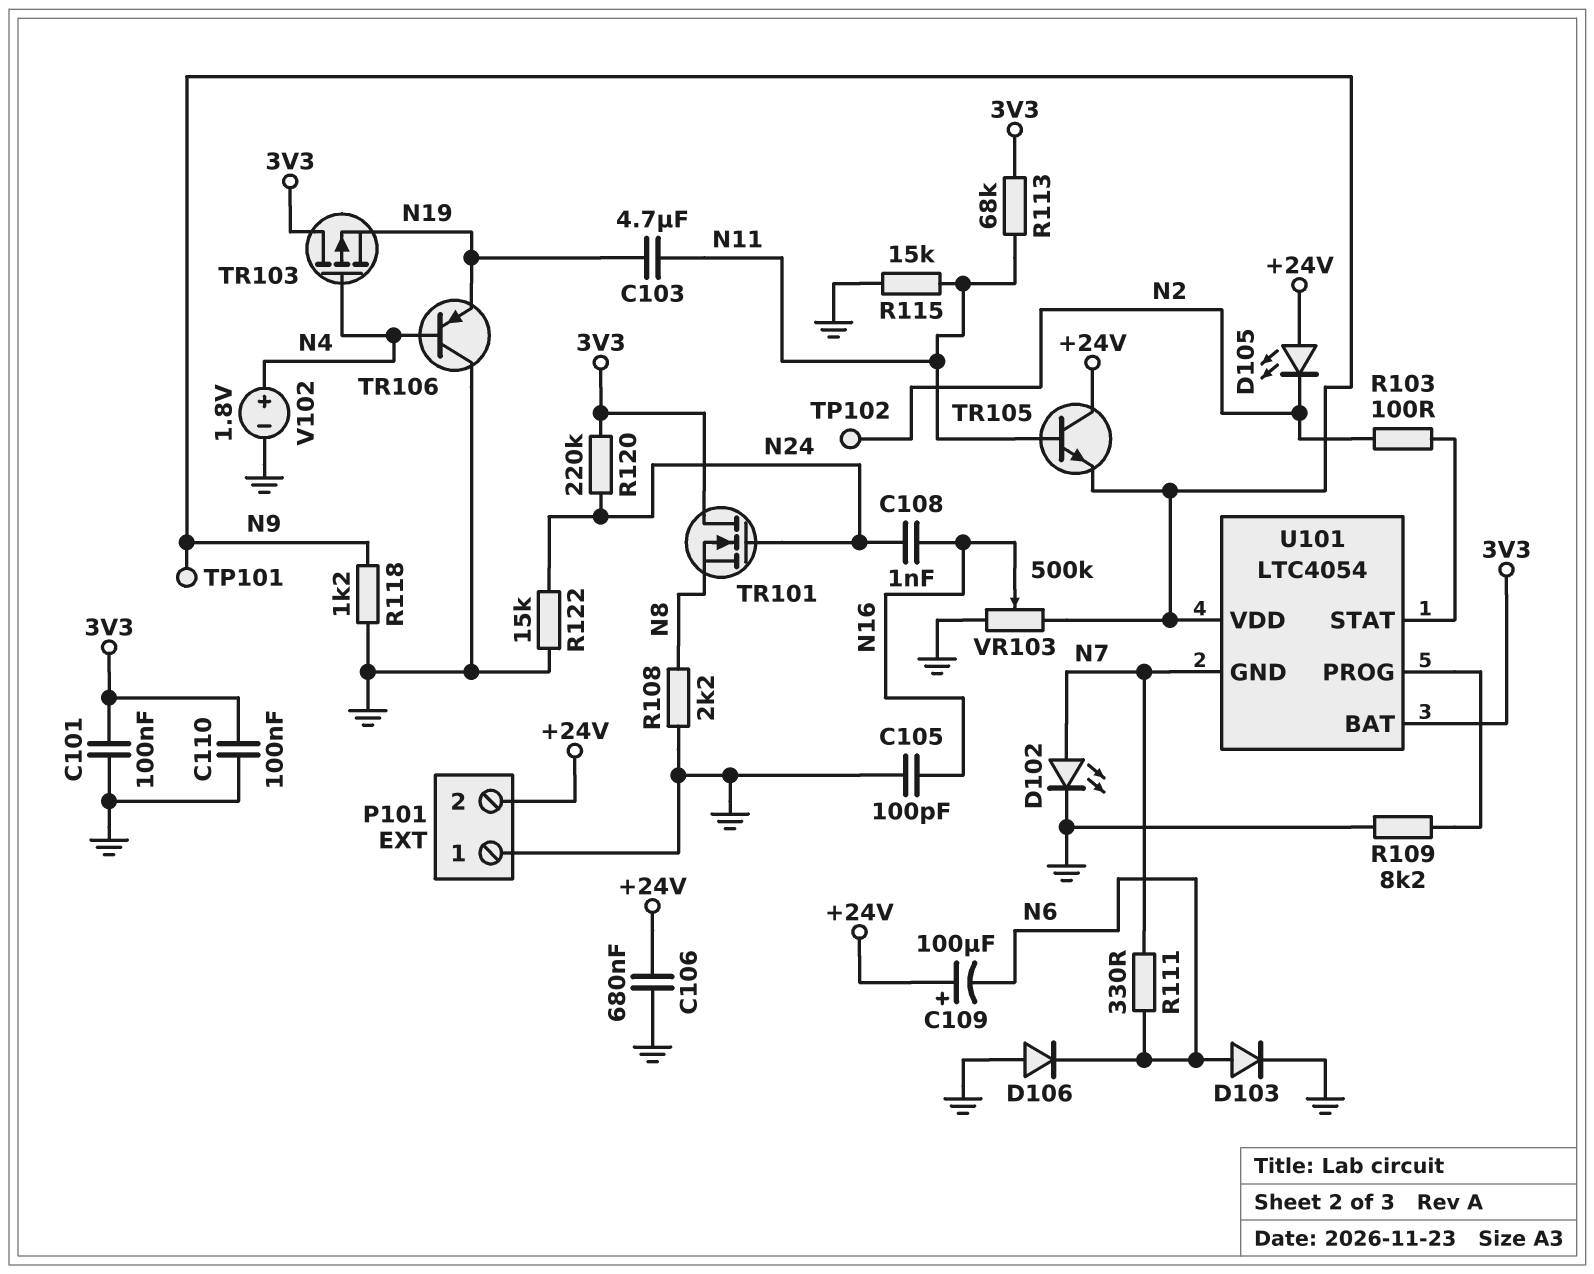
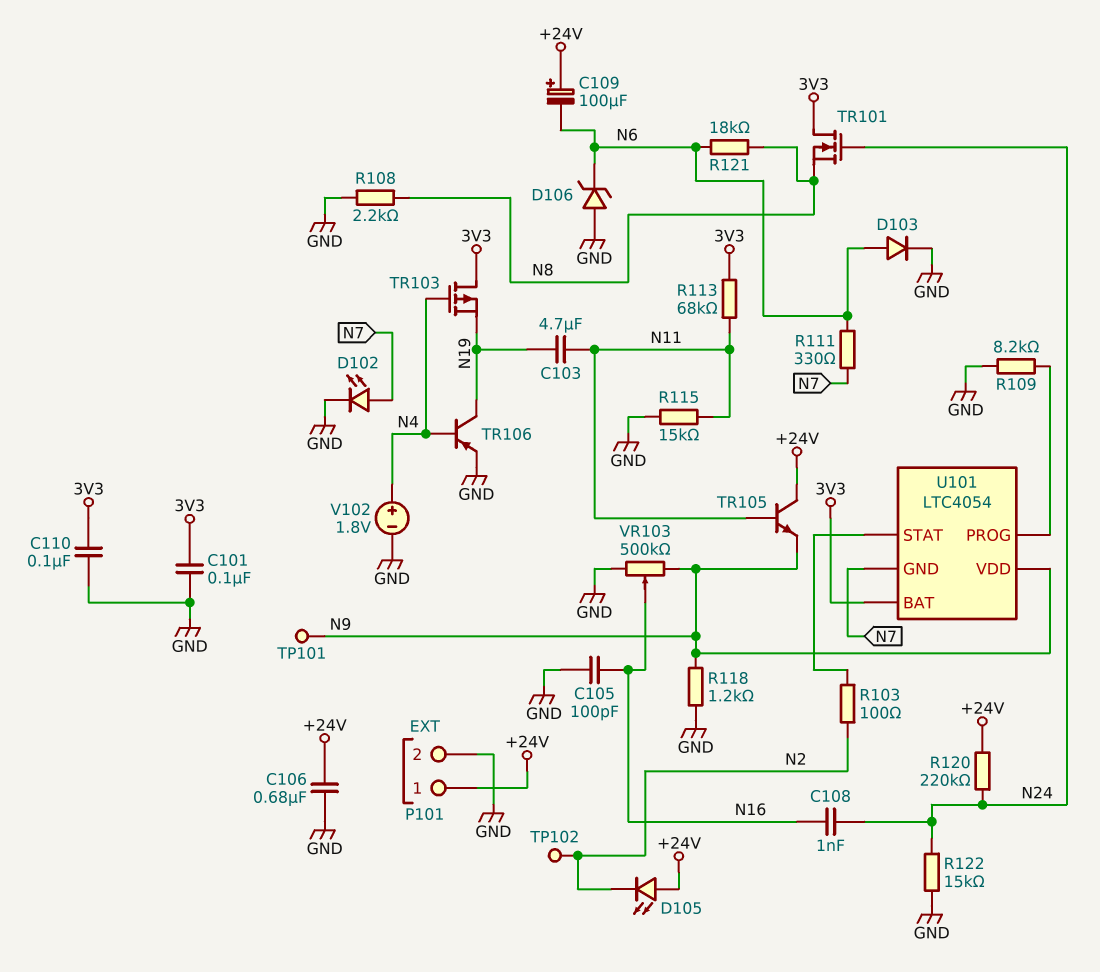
D106: diode (A GND, K N6) -> zener (A GND, K N6)
P101 pin 1: GND -> +24V
P101 pin 2: +24V -> GND
R120: 220k (3V3, N24) -> 220k (+24V, N24)
R121: none -> 18k (N6, N8)
TR106: PNP (B N4, C GND, E N19) -> PNP (B N4, C N19, E GND)

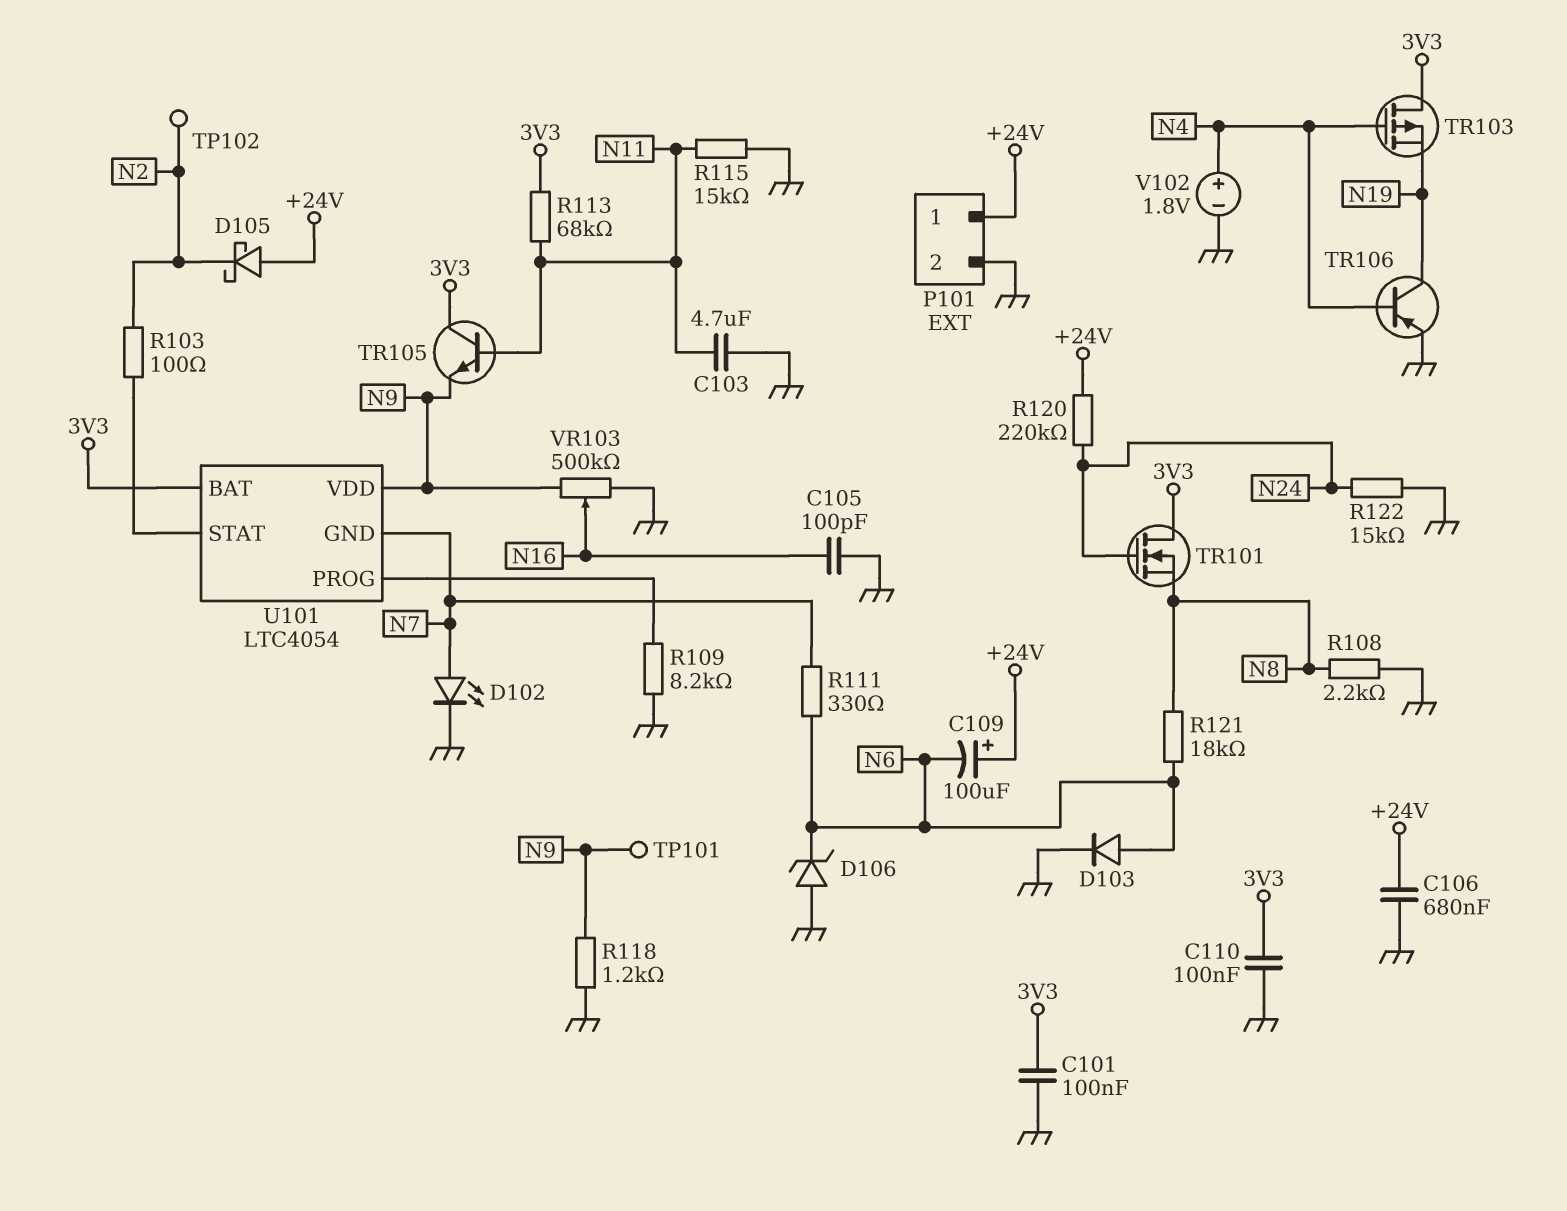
C103: 4.7uF (N11, N19) -> 4.7uF (GND, N11)
C108: 1nF (N16, N24) -> none
D105: LED (A +24V, K N2) -> schottky (A +24V, K N2)
TR105: NPN (B N11, C +24V, E N9) -> NPN (B N11, C 3V3, E N9)

